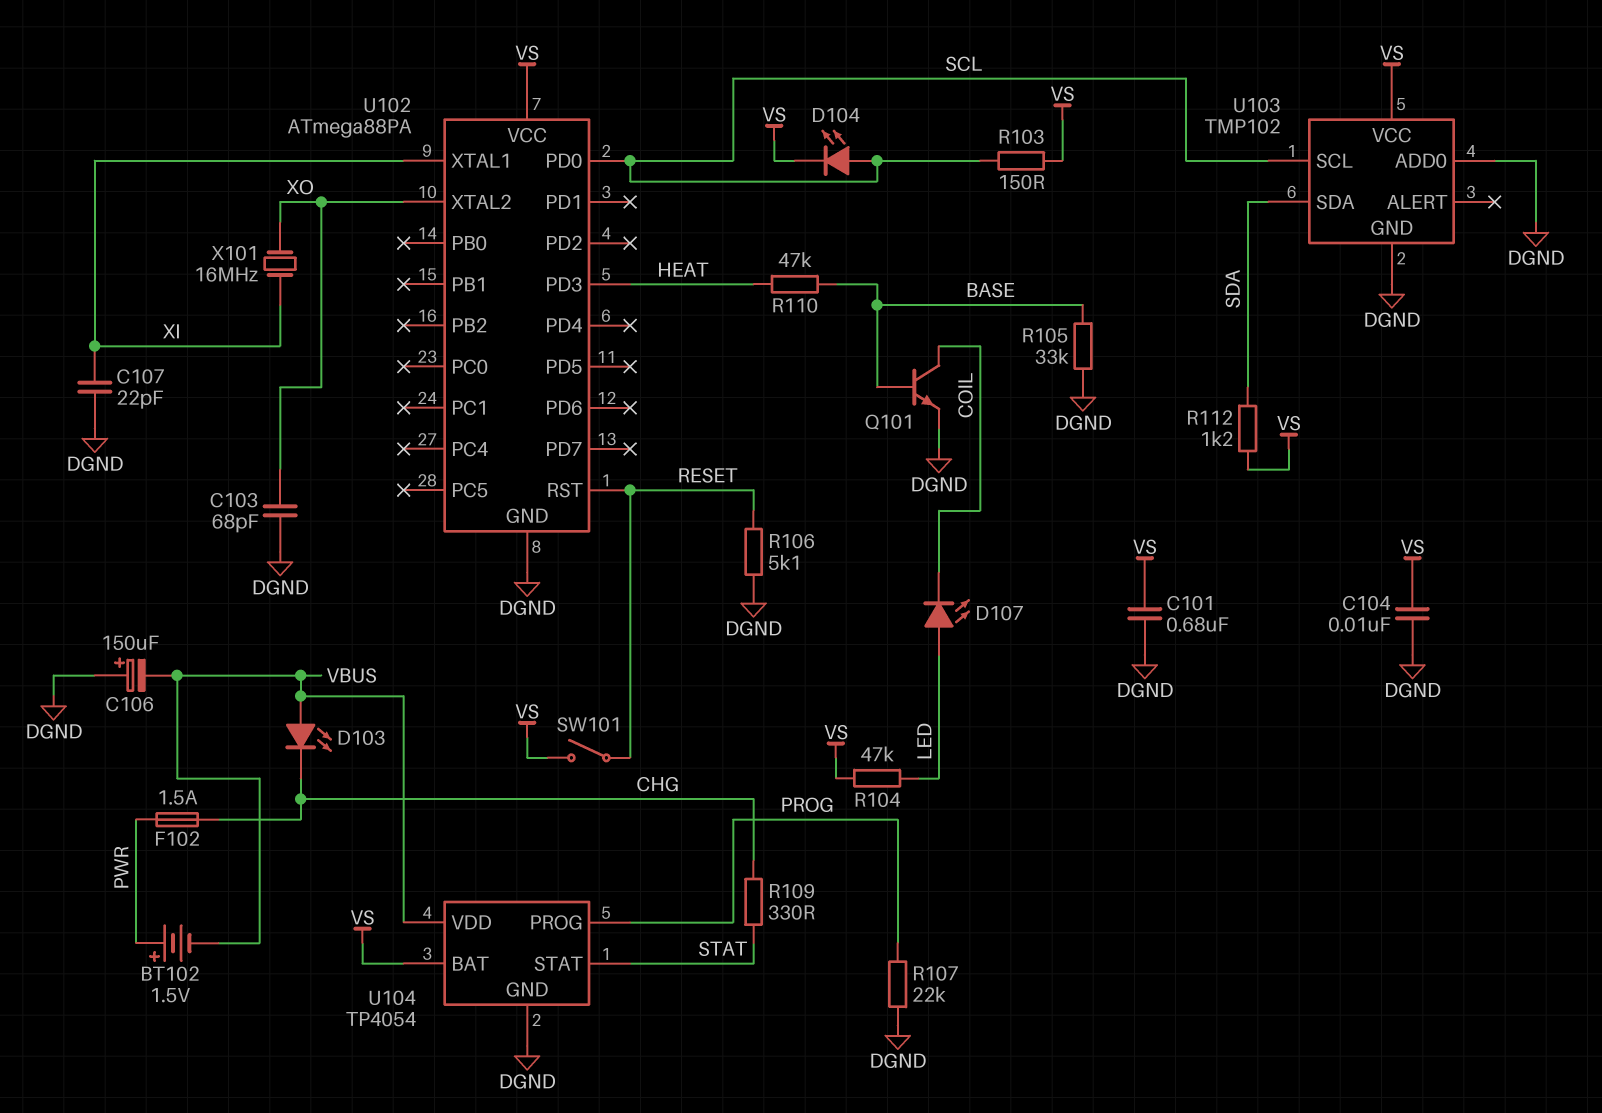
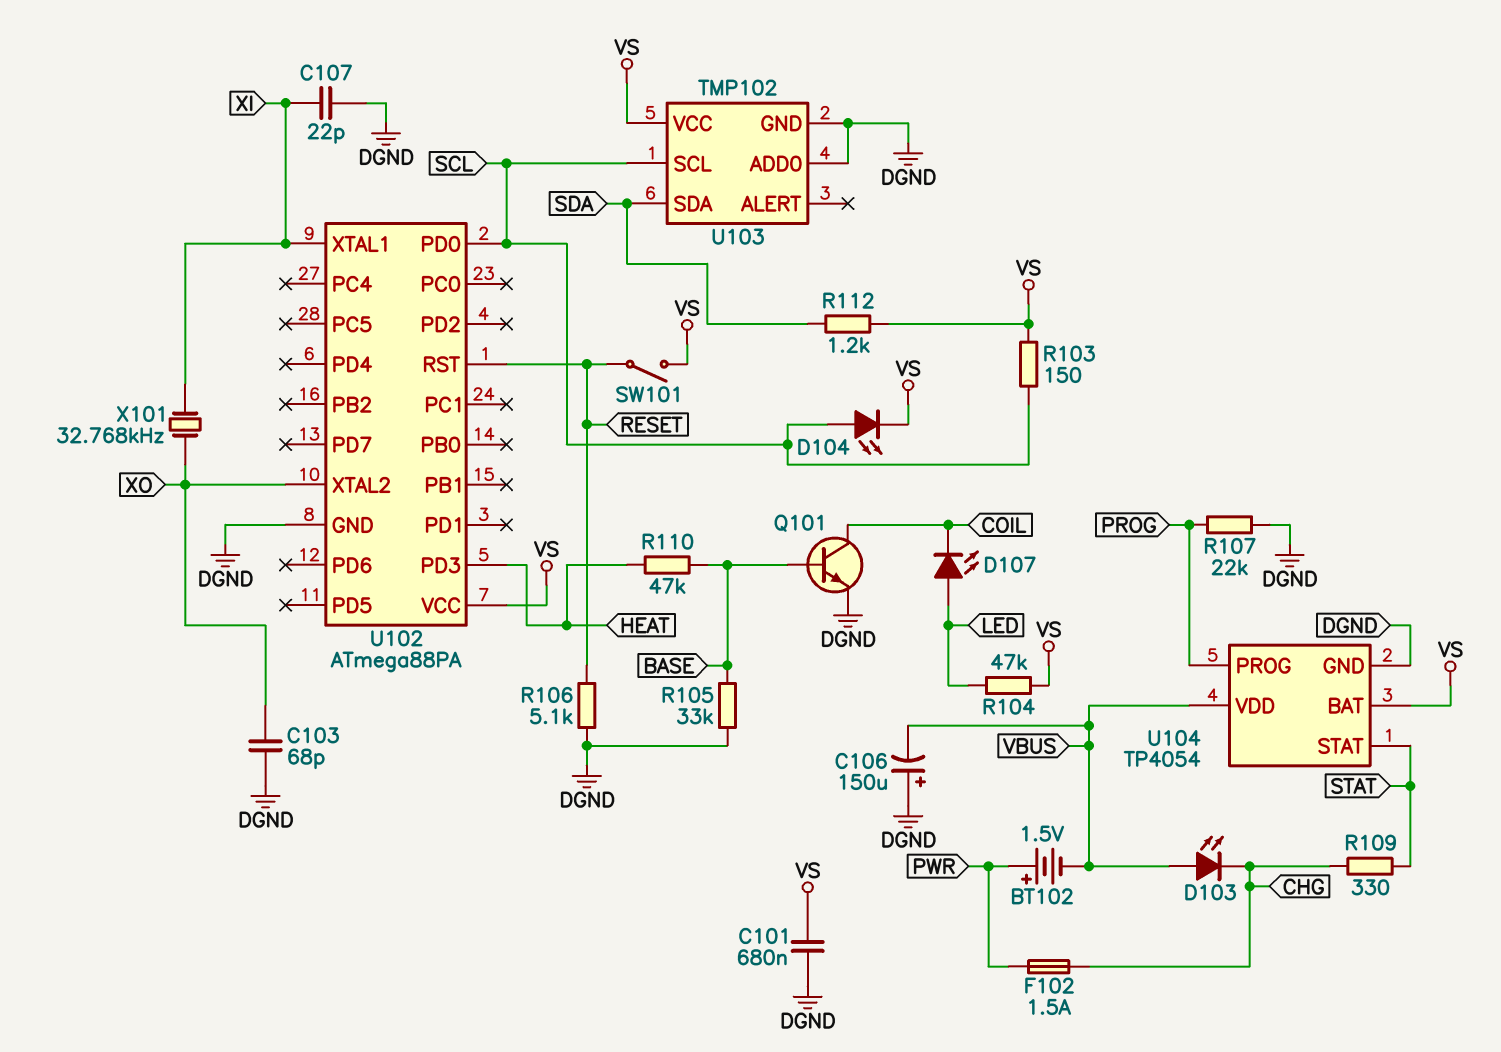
C104: 10nF (DGND, VS) -> none
X101: 16MHz (XI, XO) -> 32.768kHz (XI, XO)

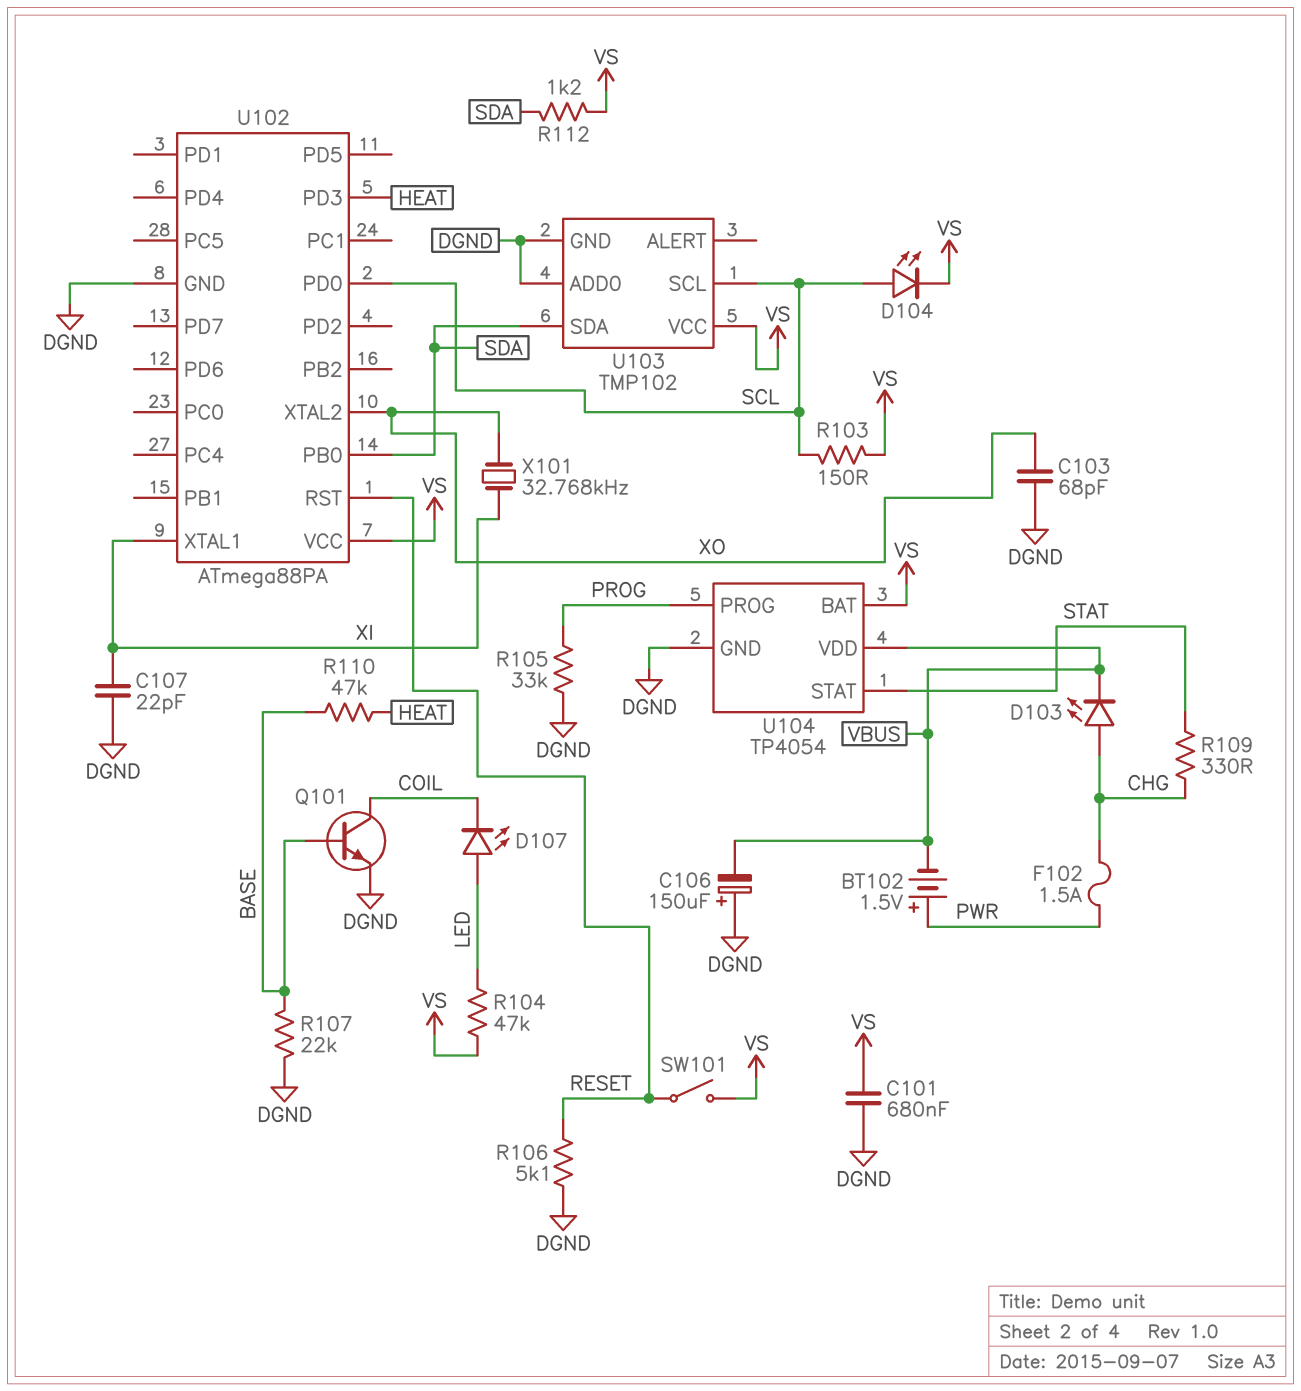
D103: LED (A VBUS, K CHG) -> LED (A CHG, K VBUS)
R105: 33k (BASE, DGND) -> 33k (DGND, PROG)
R107: 22k (DGND, PROG) -> 22k (BASE, DGND)
U102 pin PB0: none -> SDA

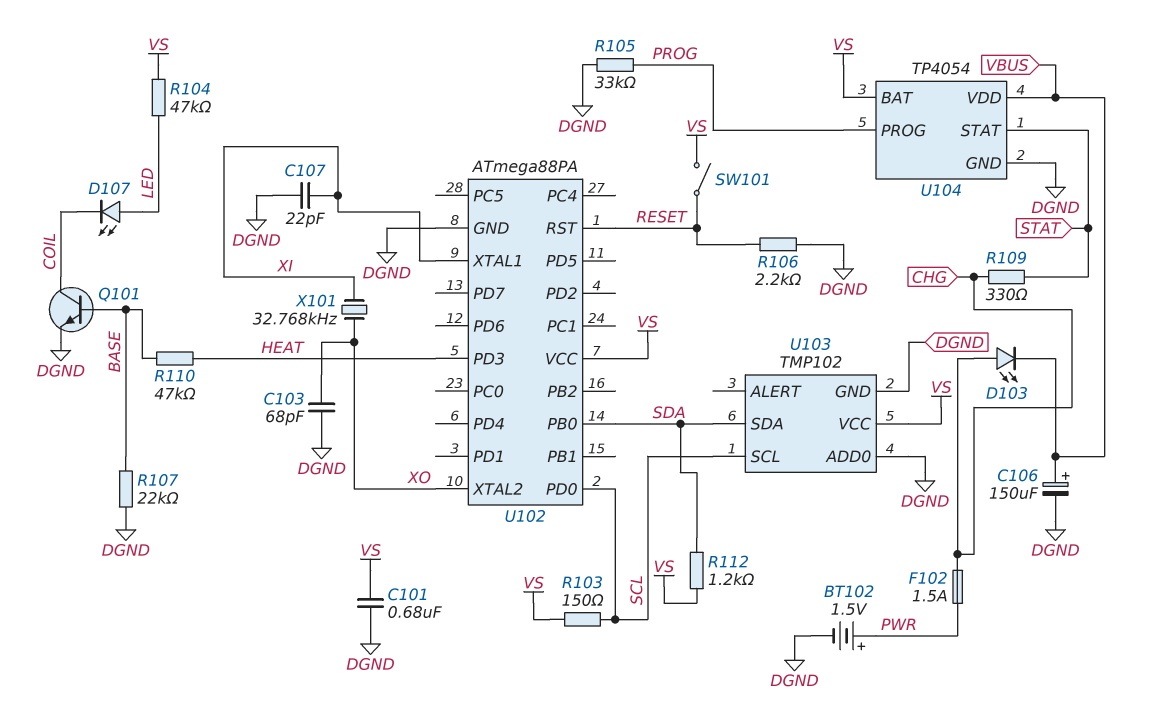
BT102: 1.5V (plus PWR, minus VBUS) -> 1.5V (plus PWR, minus DGND)
C106: 150uF (plus DGND, minus VBUS) -> 150uF (plus VBUS, minus DGND)
D104: LED (A SCL, K VS) -> none
R106: 5.1k (DGND, RESET) -> 2.2k (DGND, RESET)

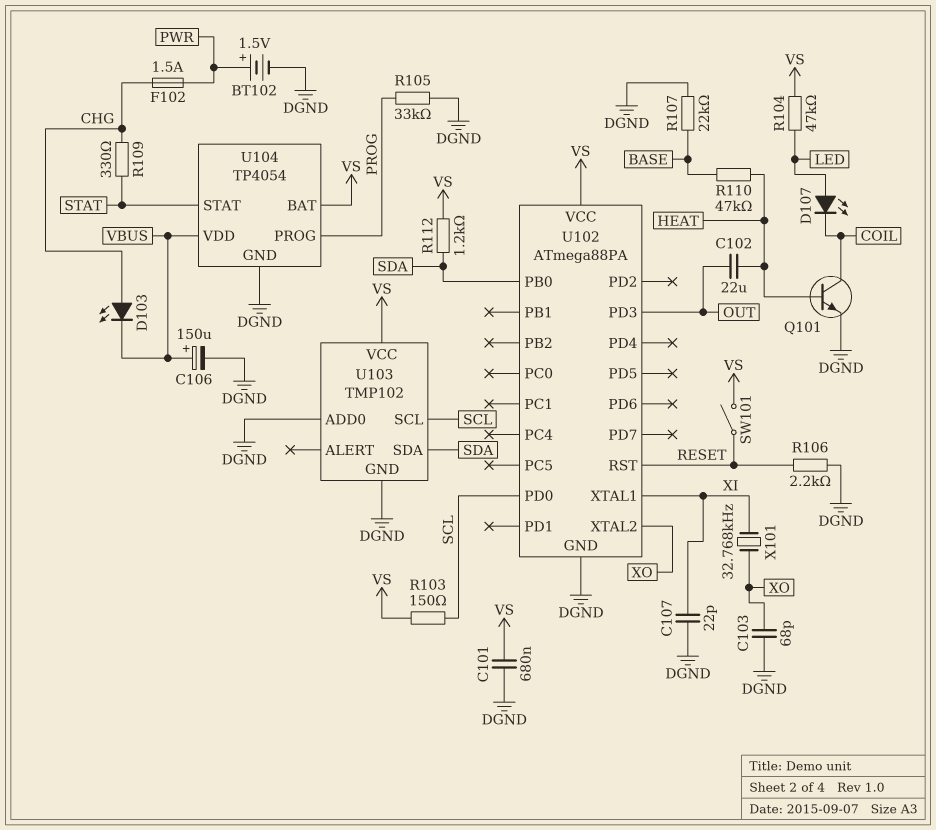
C102: none -> 22uF (HEAT, OUT)
Q101: NPN (B BASE, C COIL, E DGND) -> NPN (B HEAT, C COIL, E DGND)
U102 pin PD3: HEAT -> OUT

